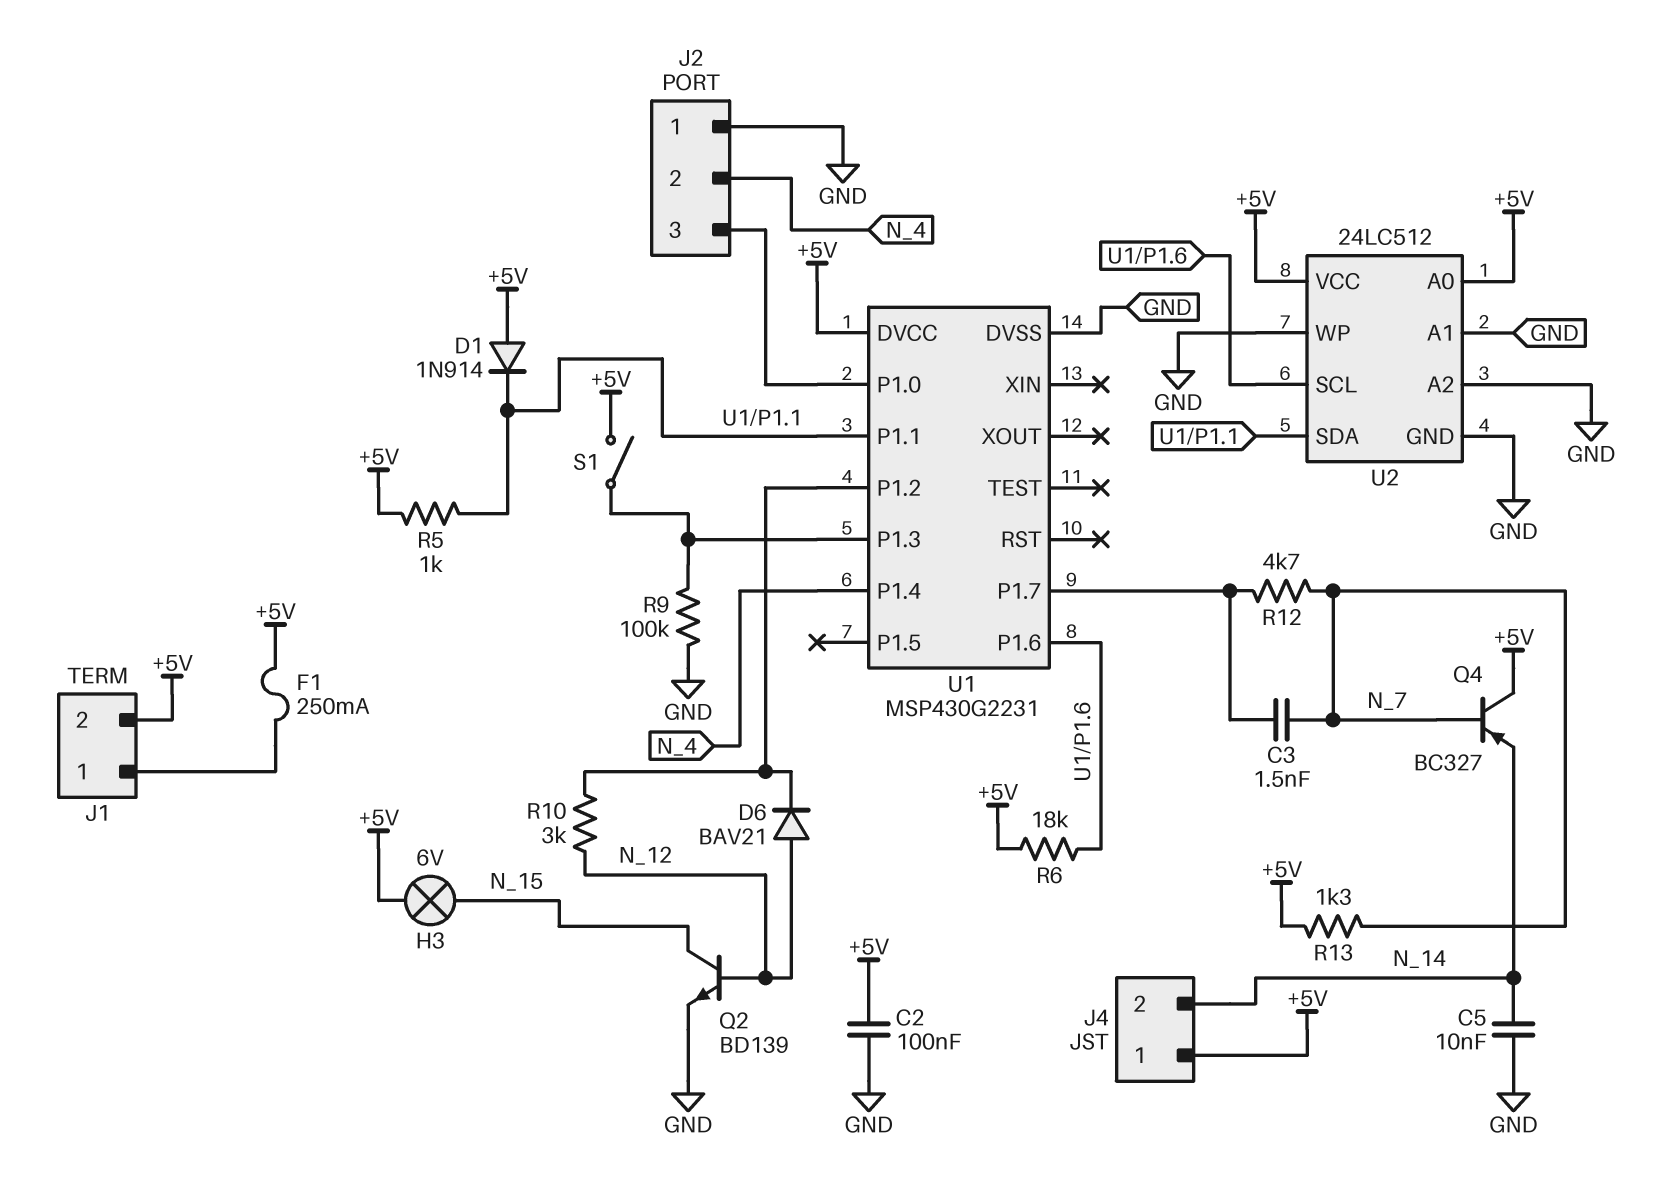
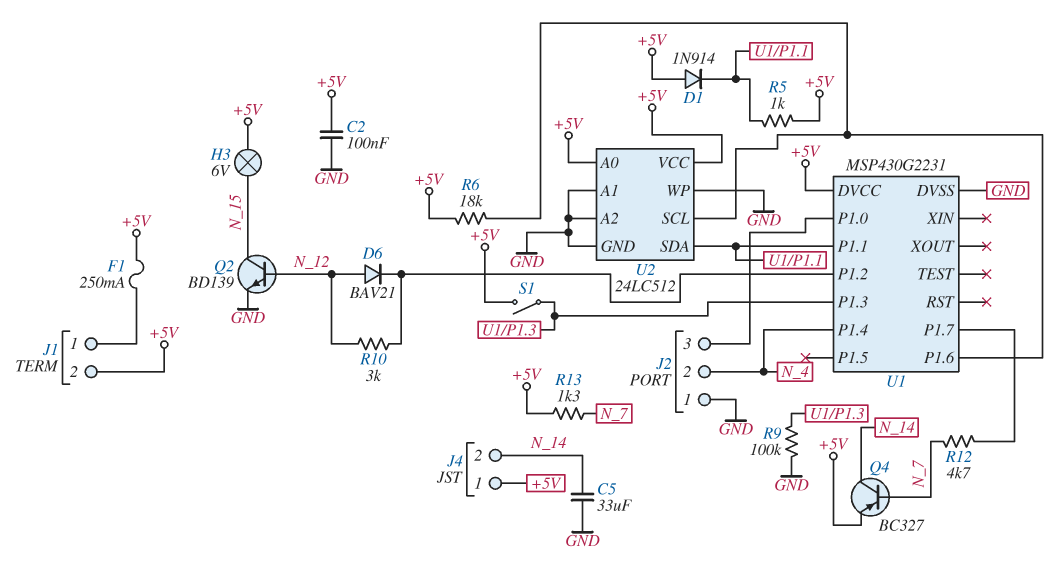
C3: 1.5nF (N_7, U1/P1.7) -> none
C5: 10nF (GND, N_14) -> 33uF (GND, N_14)
Q4: PNP BC327 (B N_7, C +5V, E N_14) -> PNP BC327 (B N_7, C N_14, E +5V)

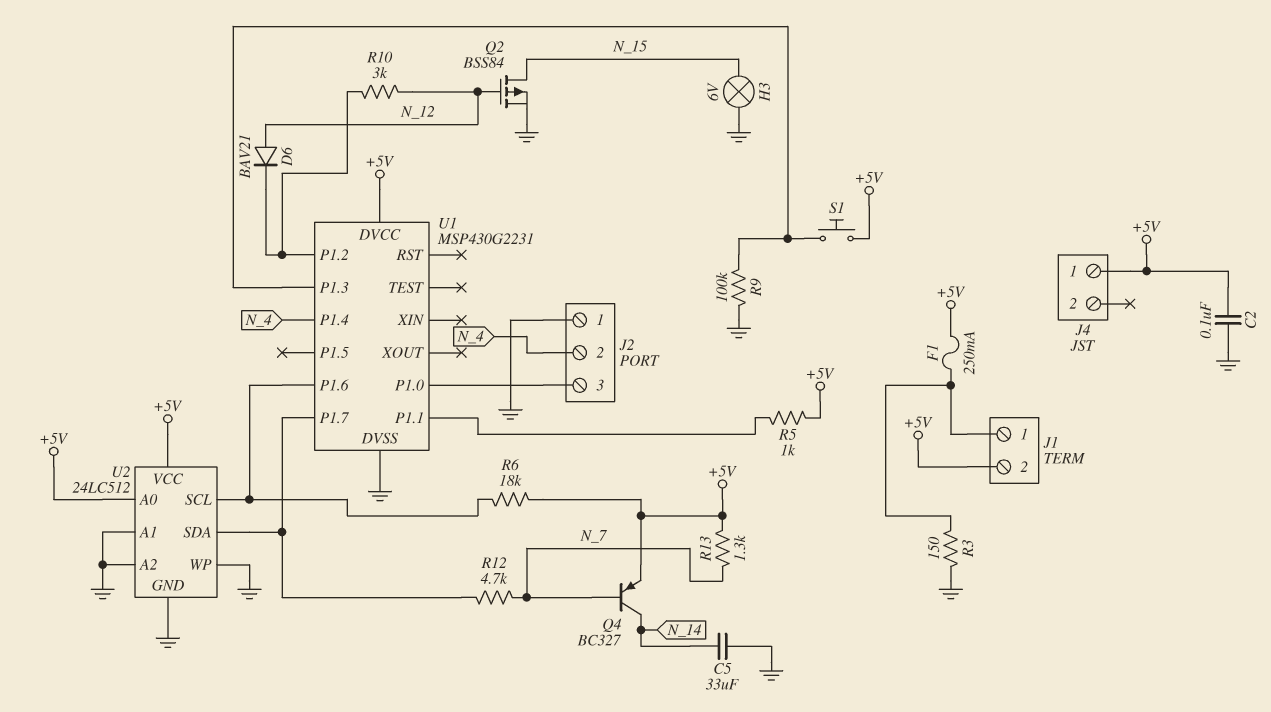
D1: diode 1N914 (A +5V, K U1/P1.1) -> none
H3: lamp 6V (+5V, N_15) -> lamp 6V (GND, N_15)
J4 pin 2: N_14 -> none
Q2: NPN BD139 (B N_12, C N_15, E GND) -> PMOS BSS84 (G N_12, D N_15, S GND)
R3: none -> 150 (GND, J1/1)
S1: switch (+5V, U1/P1.3) -> button (+5V, U1/P1.3)
U2 pin SDA: U1/P1.1 -> U1/P1.7

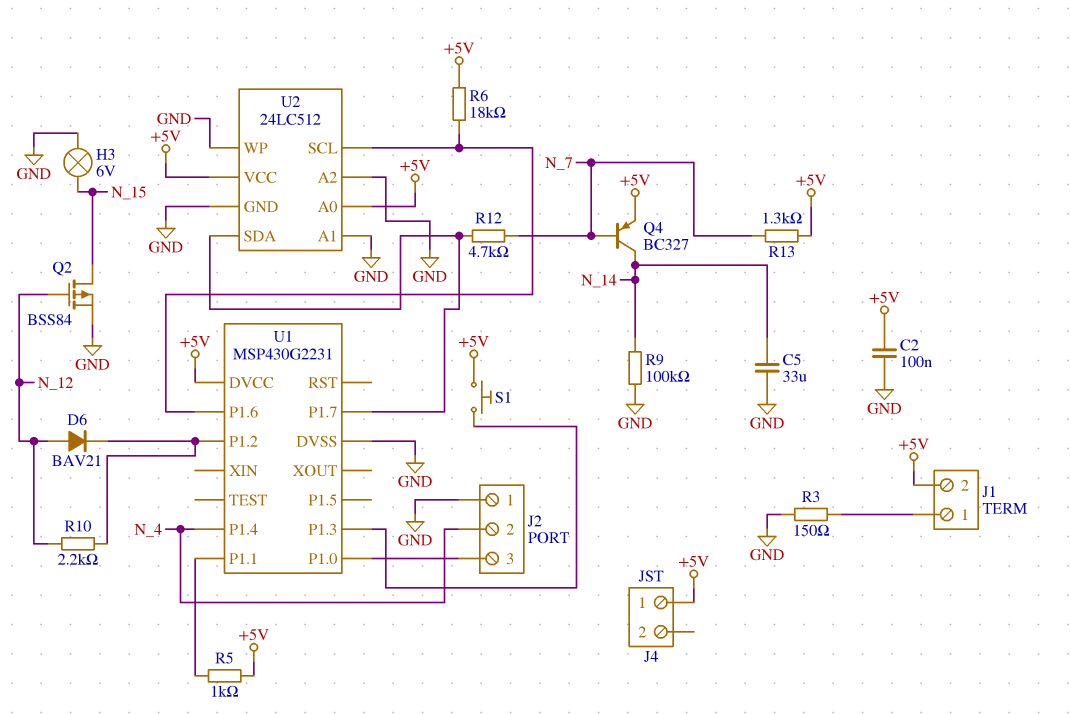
F1: 250mA (+5V, J1/1) -> none
R9: 100k (GND, U1/P1.3) -> 100k (GND, N_14)
R10: 3k (N_12, U1/P1.2) -> 2.2k (N_12, U1/P1.2)

